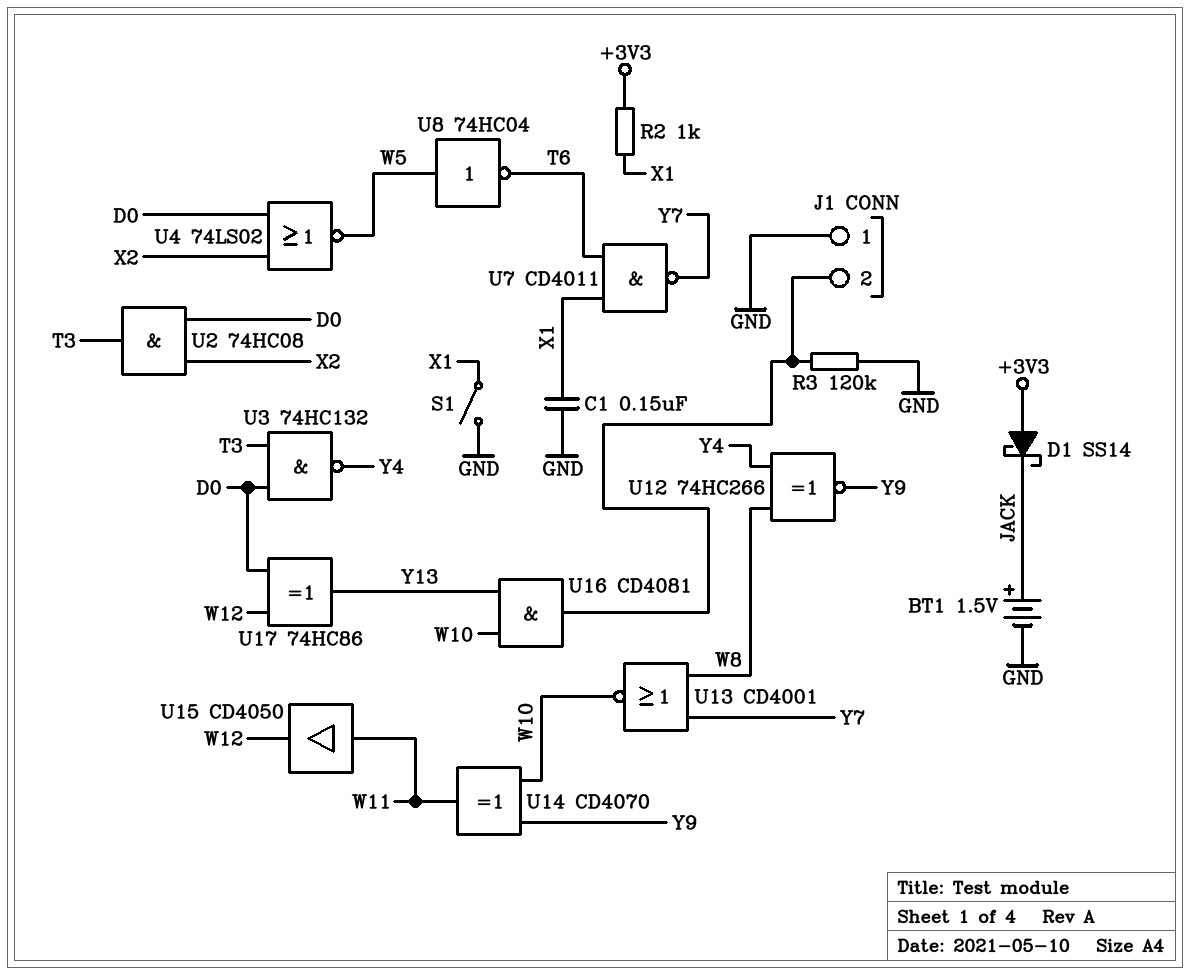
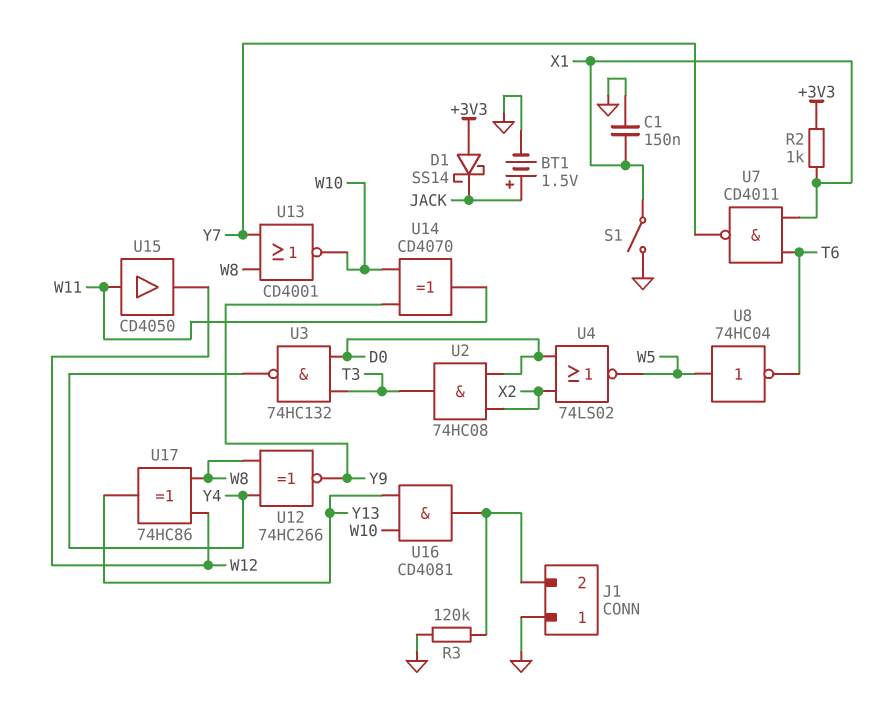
U17: XOR 74HC86 (in D0, in W12, out Y13) -> XOR 74HC86 (in W8, in W12, out Y13)

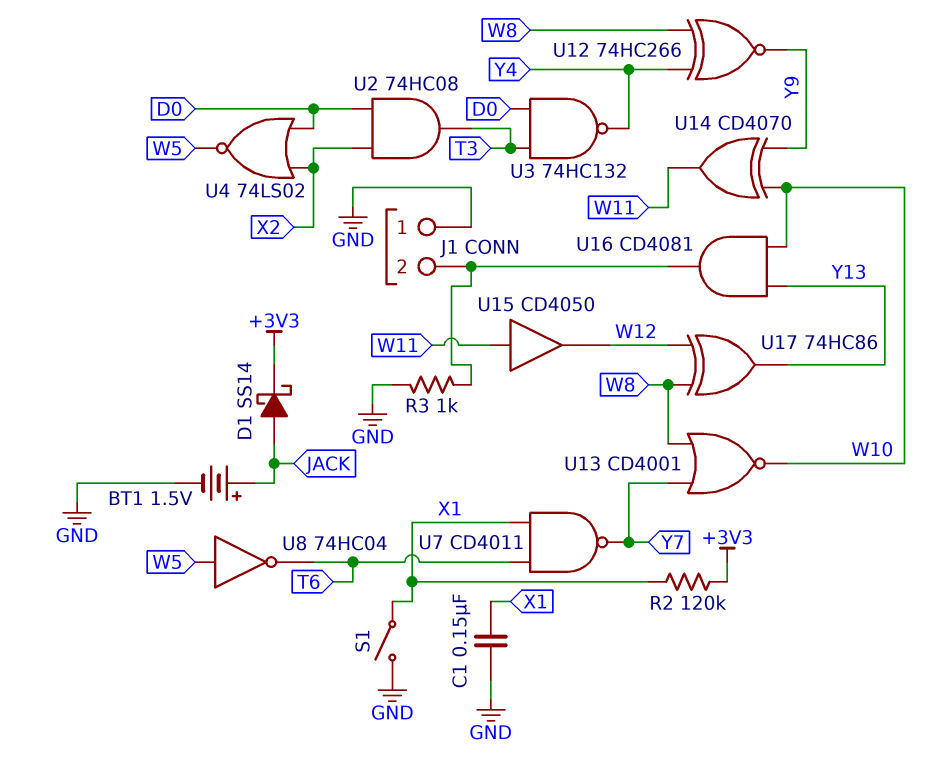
D1: schottky SS14 (A +3V3, K JACK) -> schottky SS14 (A JACK, K +3V3)
R2: 1k (+3V3, X1) -> 120k (+3V3, X1)
R3: 120k (GND, J1/2) -> 1k (GND, J1/2)

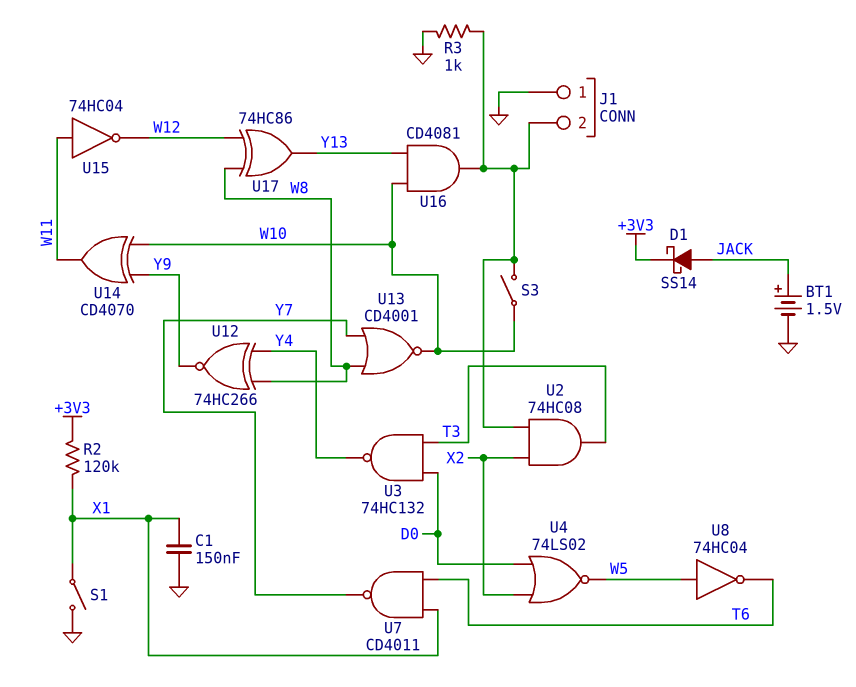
S3: none -> switch (J1/2, W10)
U2: AND 74HC08 (in D0, in X2, out T3) -> AND 74HC08 (in J1/2, in X2, out T3)
U15: buffer CD4050 (in W11, out W12) -> NOT 74HC04 (in W11, out W12)

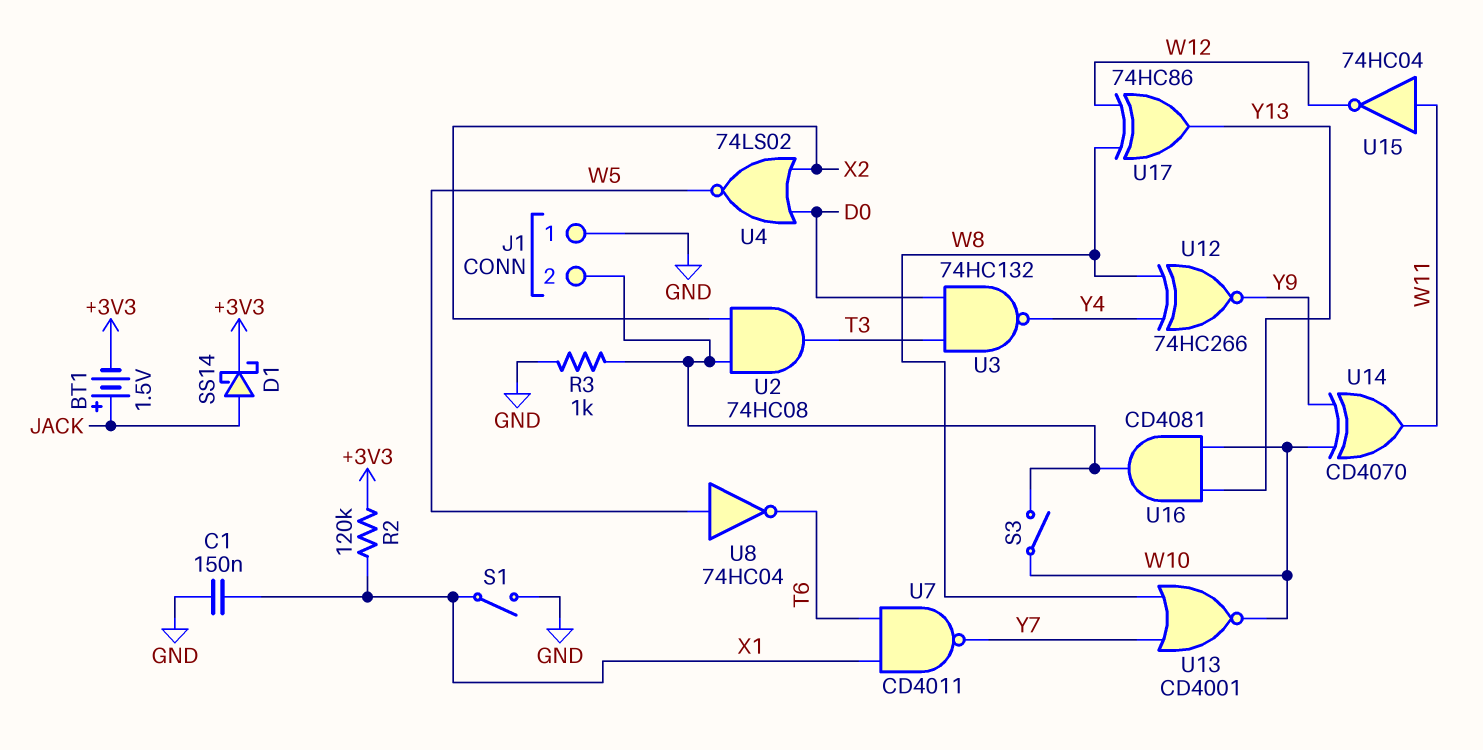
BT1: 1.5V (plus JACK, minus GND) -> 1.5V (plus JACK, minus +3V3)

